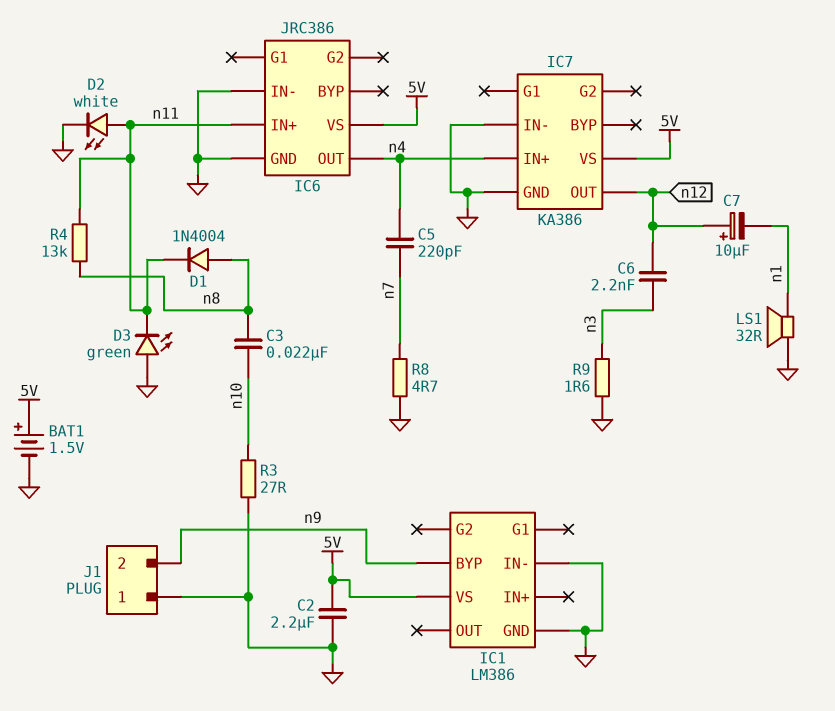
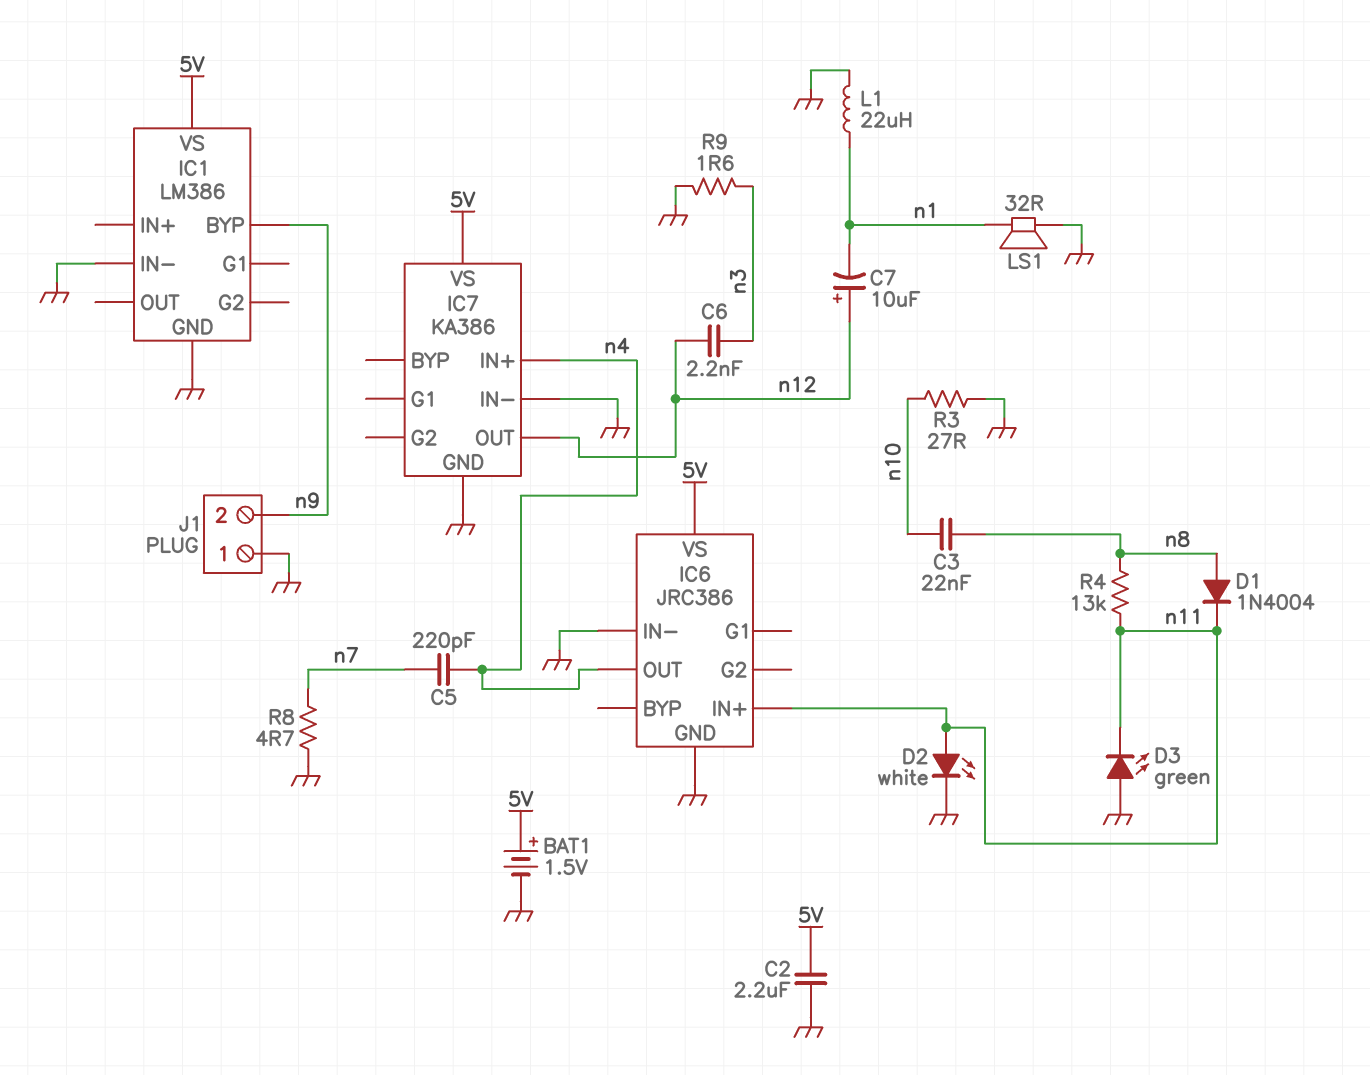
L1: none -> 22uH (GND, n1)

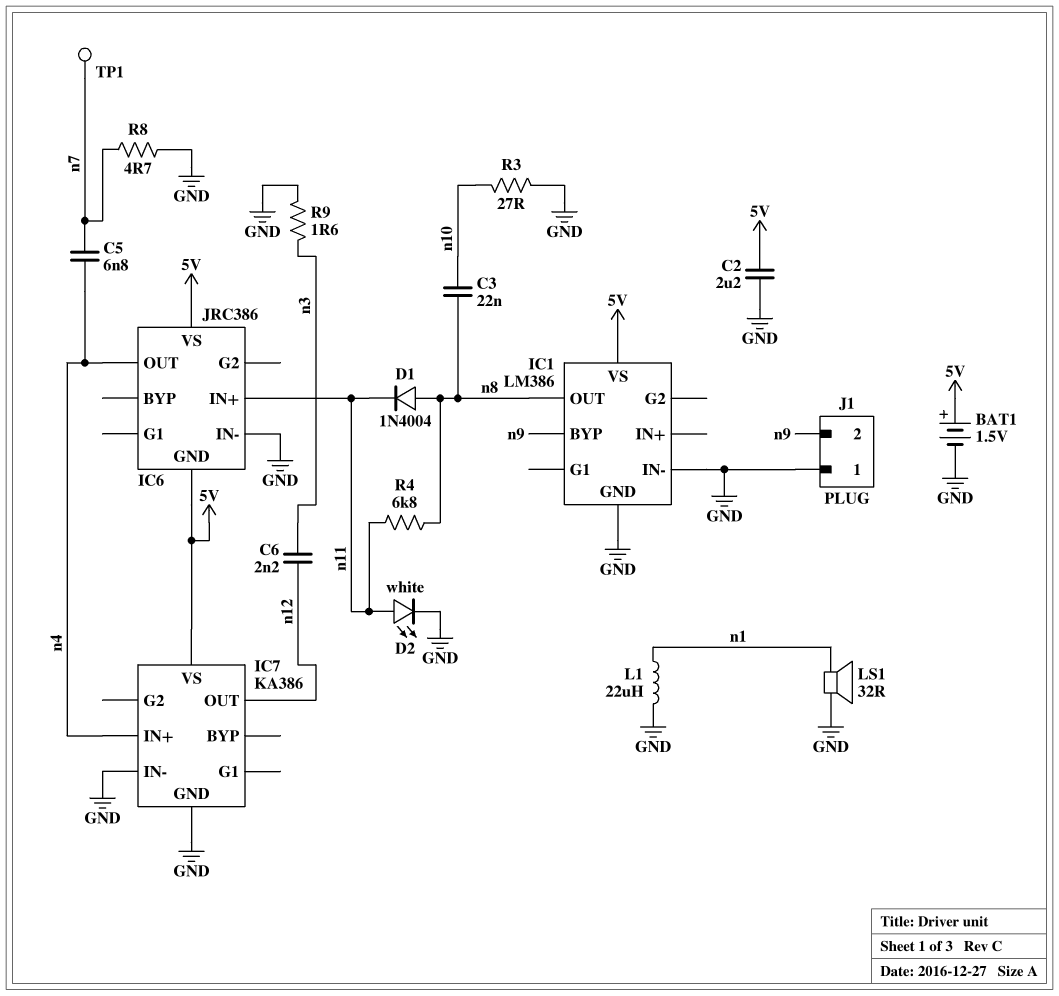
C5: 220pF (n4, n7) -> 6.8nF (n4, n7)
C7: 10uF (plus n12, minus n1) -> none
D3: LED green (A GND, K n11) -> none
IC1 pin OUT: none -> n8
IC6 pin GND: GND -> 5V
R4: 13k (n8, n11) -> 6.8k (n8, n11)
TP1: none -> test point (n7)

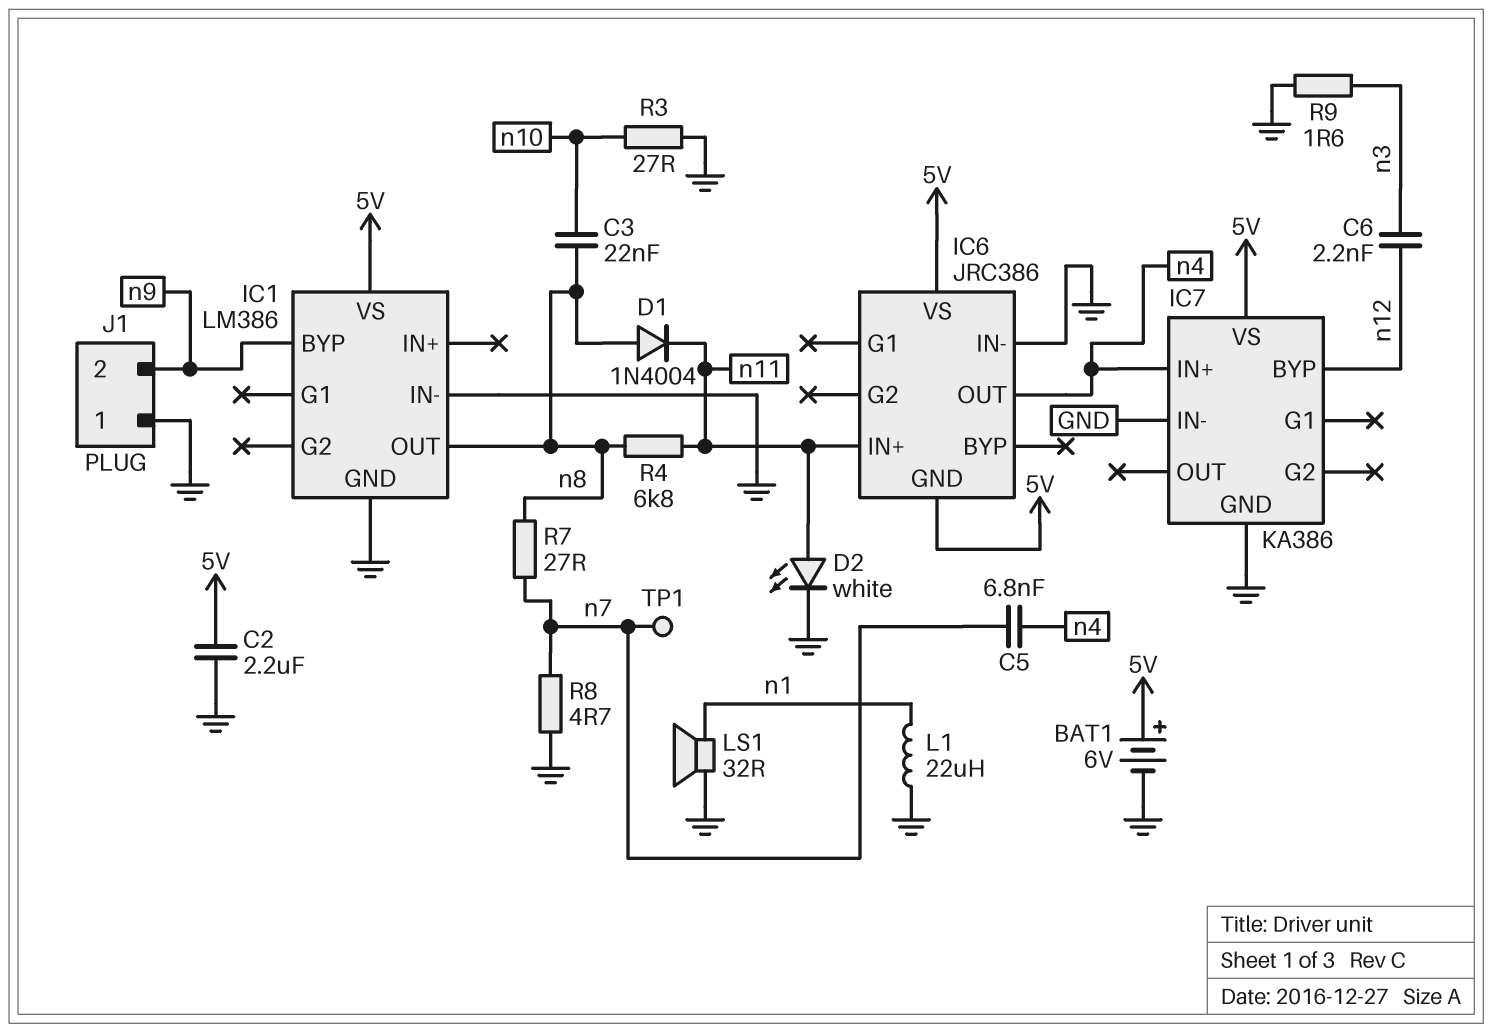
BAT1: 1.5V (plus 5V, minus GND) -> 6V (plus 5V, minus GND)
IC7 pin BYP: none -> n12
IC7 pin OUT: n12 -> none
R7: none -> 27 (n7, n8)

